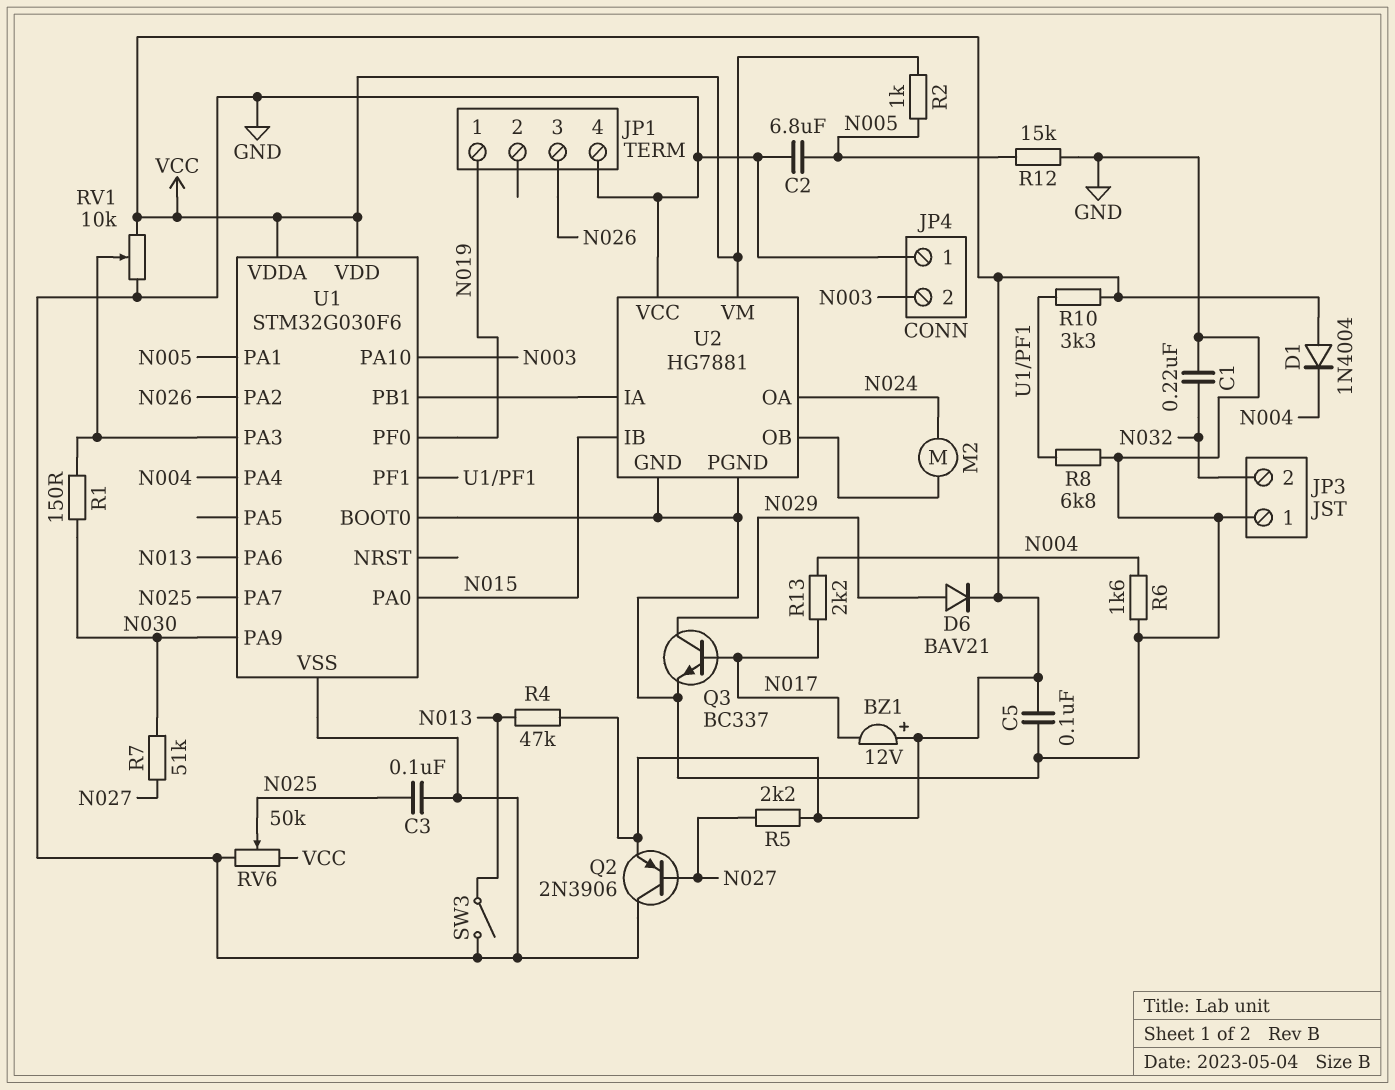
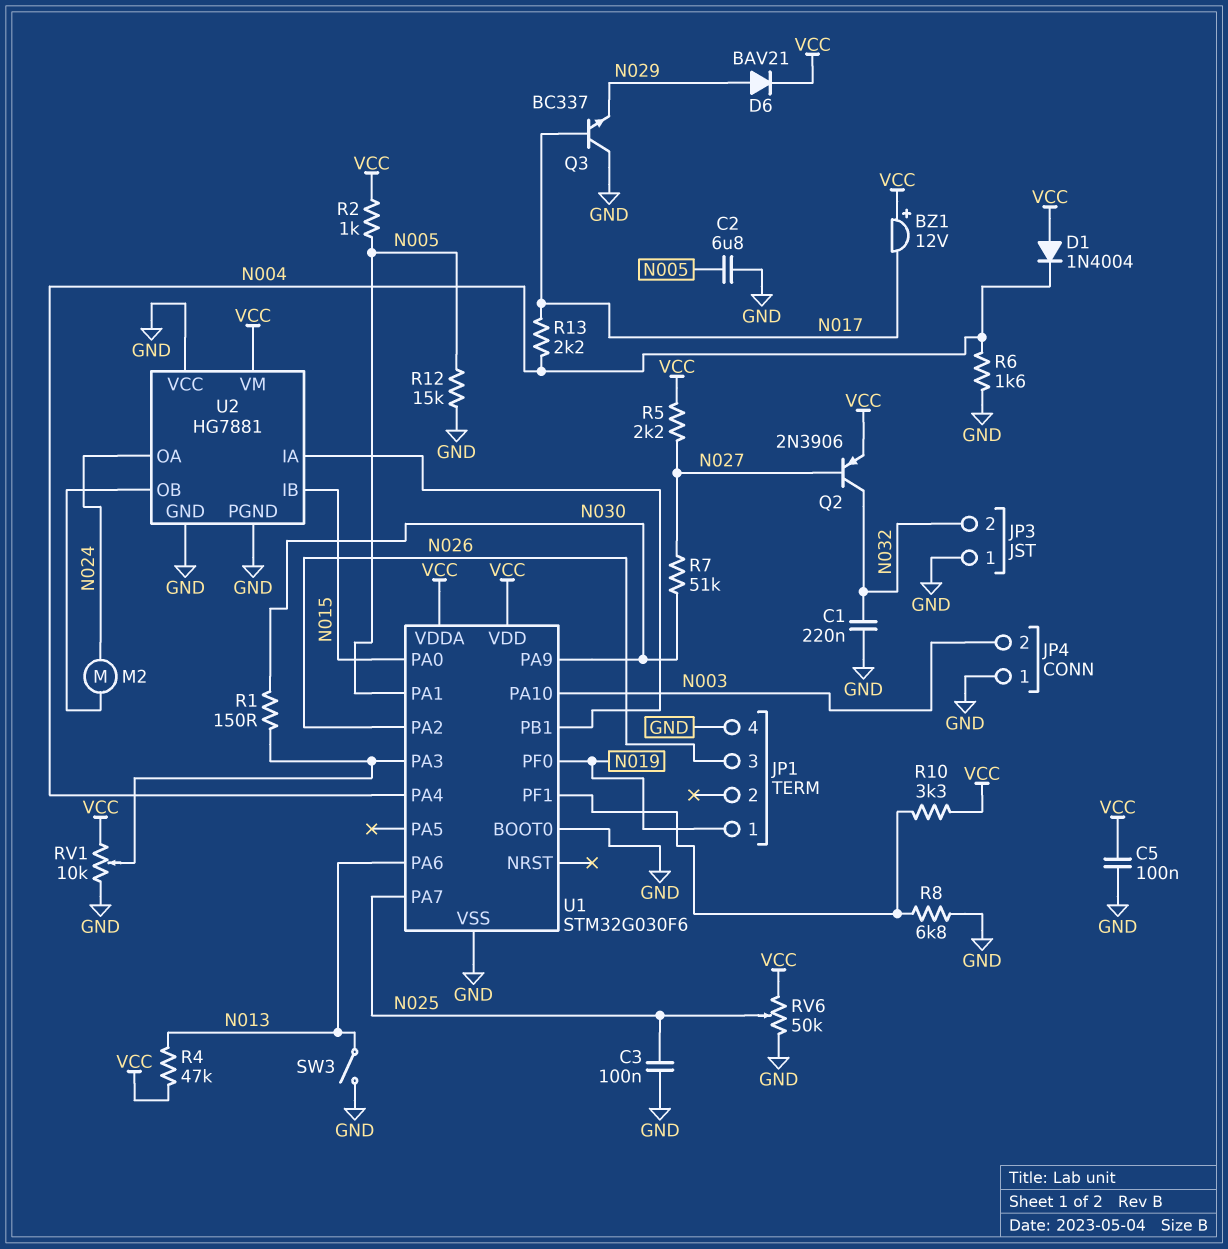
Q2: PNP 2N3906 (B N027, C GND, E VCC) -> PNP 2N3906 (B N027, C N032, E VCC)
Q3: NPN BC337 (B N017, C N029, E GND) -> NPN BC337 (B N017, C GND, E N029)

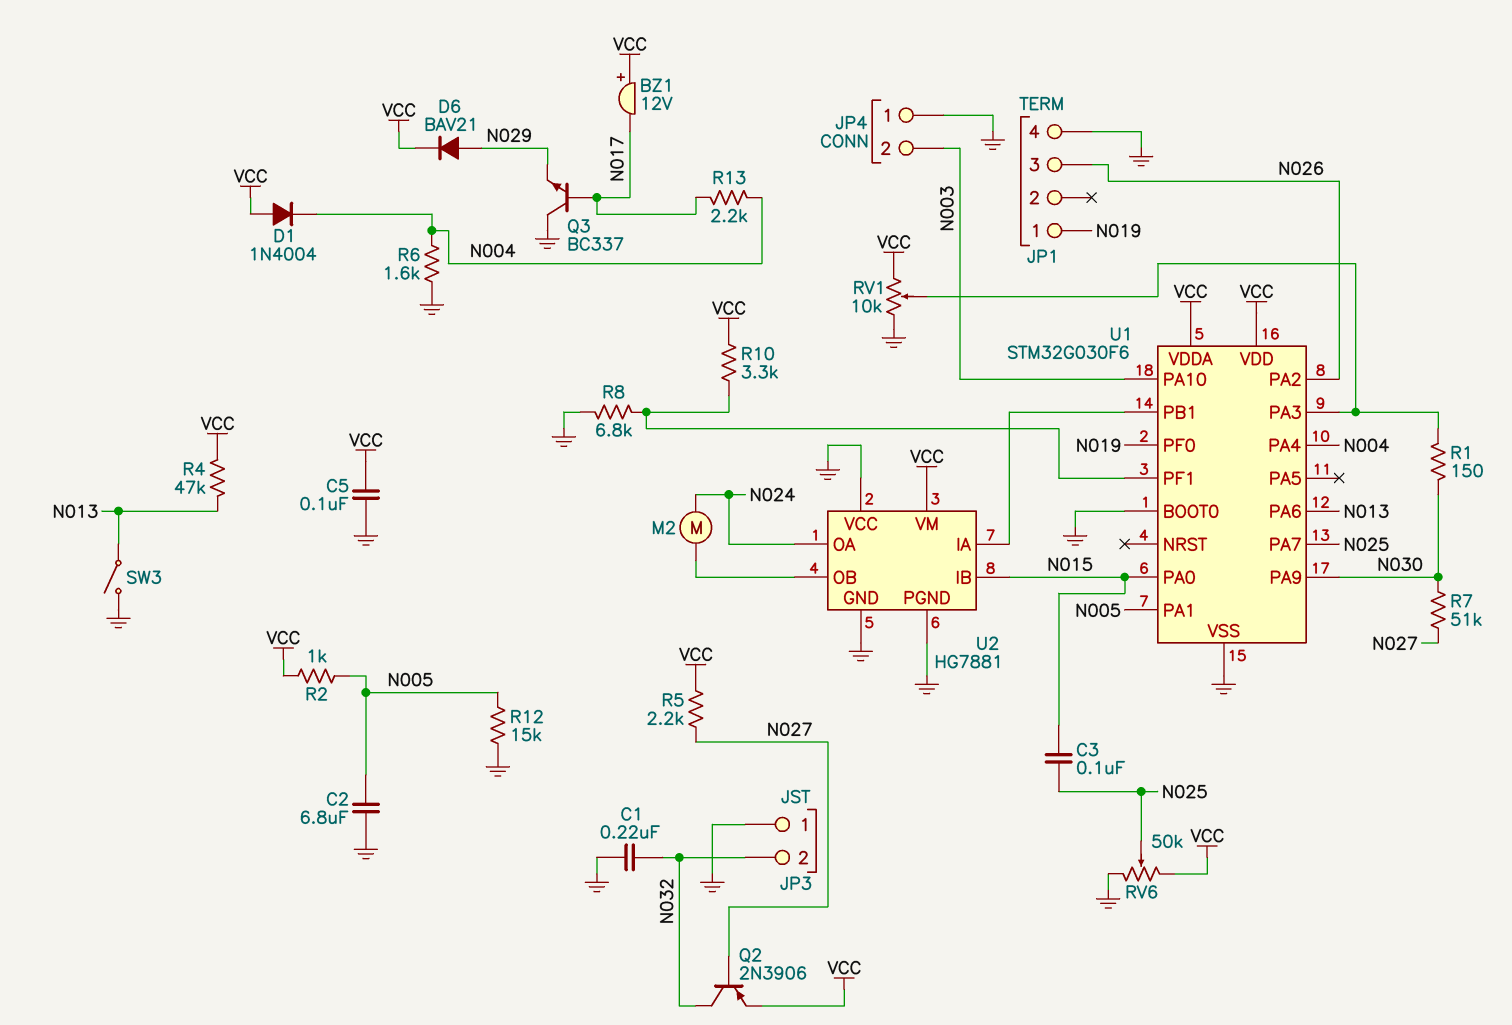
C3: 100nF (GND, N025) -> 100nF (N015, N025)

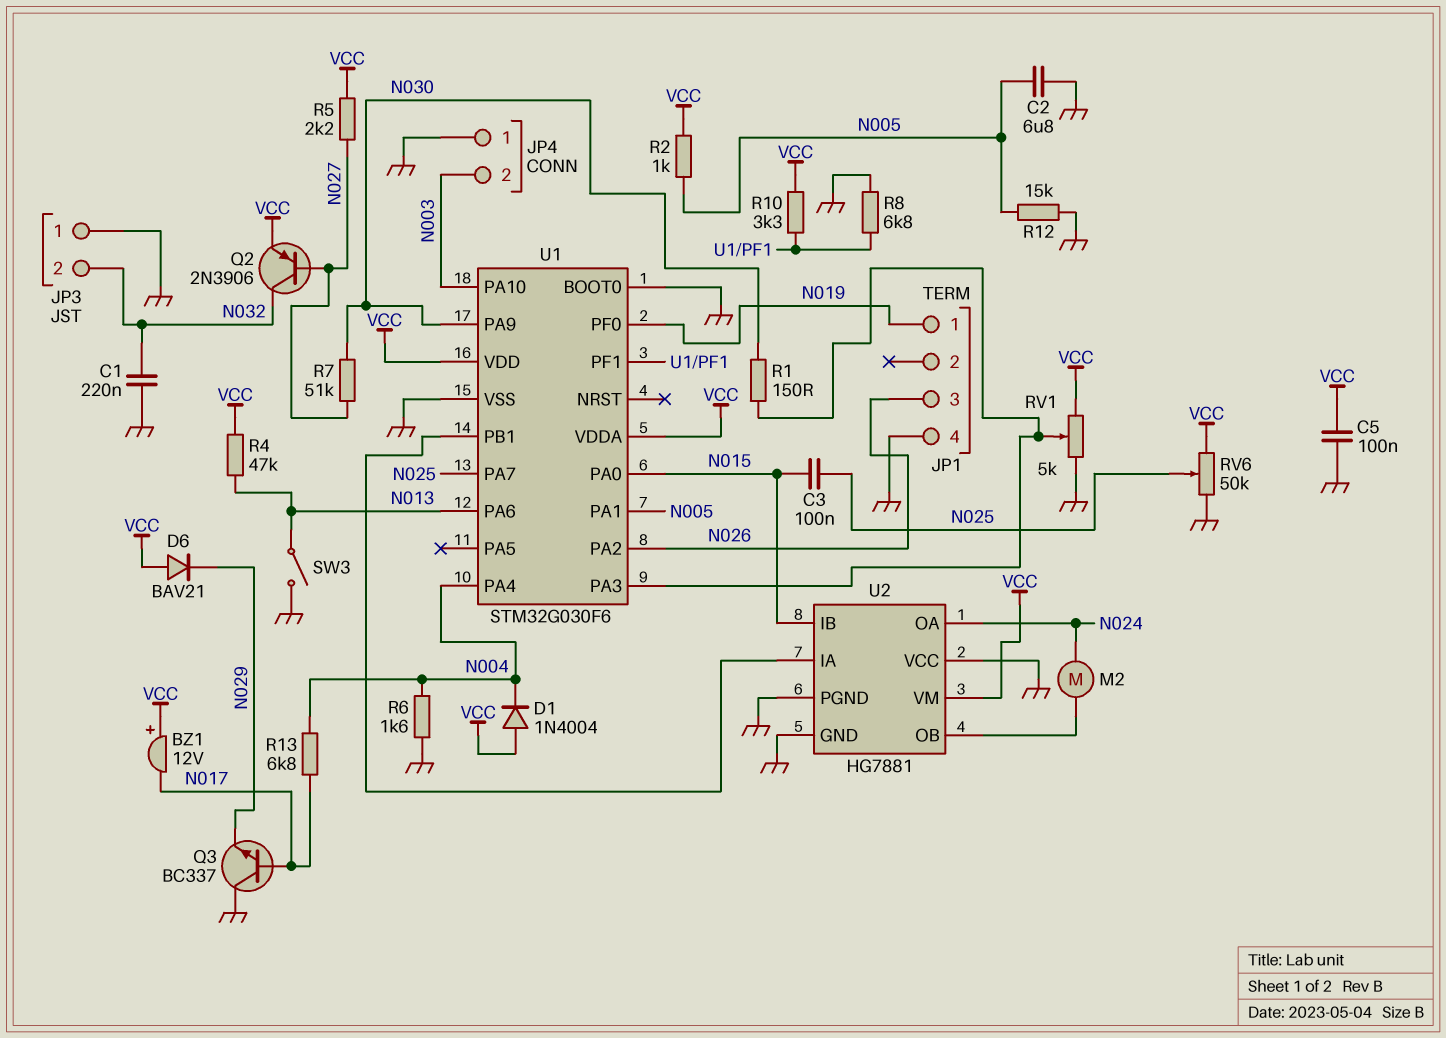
D6: diode BAV21 (A N029, K VCC) -> diode BAV21 (A VCC, K N029)
R13: 2.2k (N004, N017) -> 6.8k (N004, N017)
RV1: 10k (GND, VCC, wiper U1/PA3) -> 5k (GND, VCC, wiper U1/PA3)

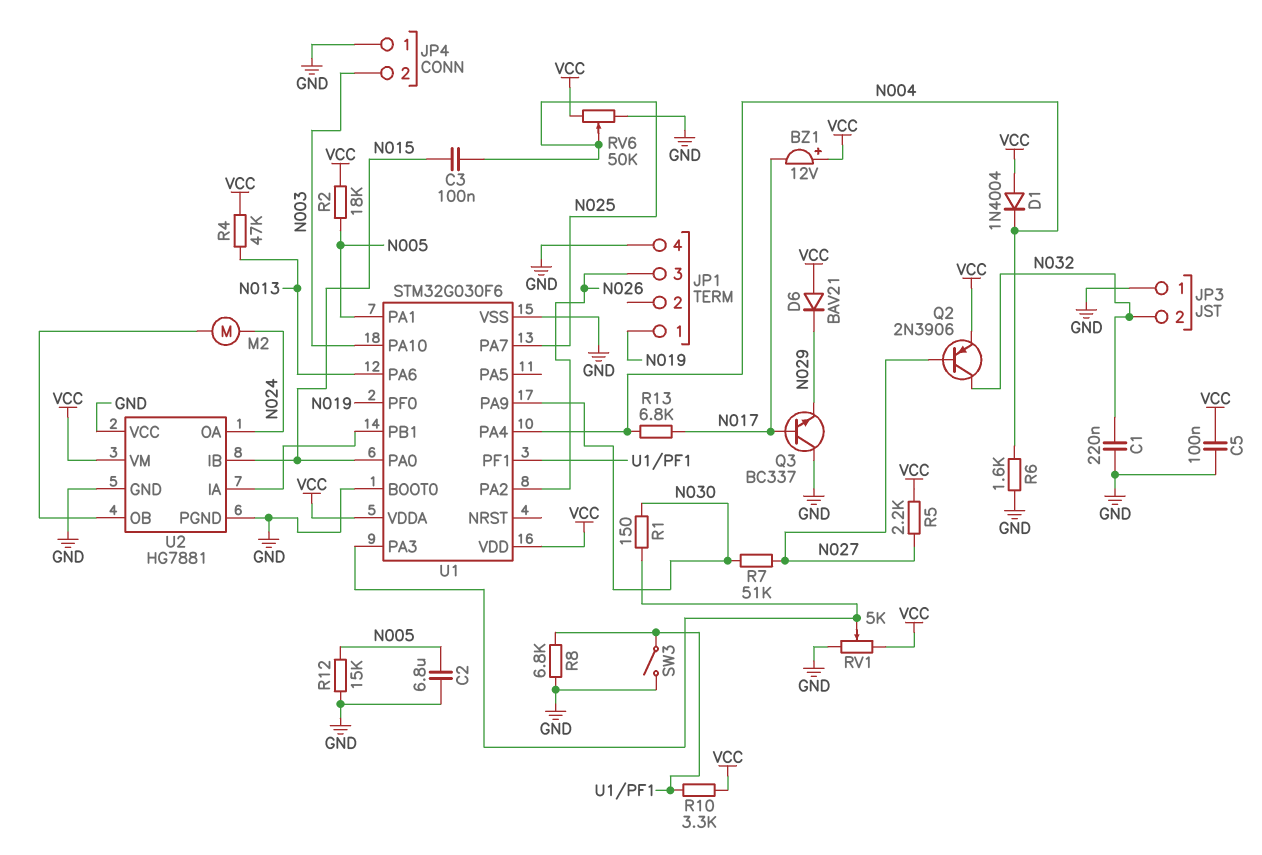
R2: 1k (N005, VCC) -> 18k (N005, VCC)
SW3: switch (GND, N013) -> switch (GND, U1/PF1)

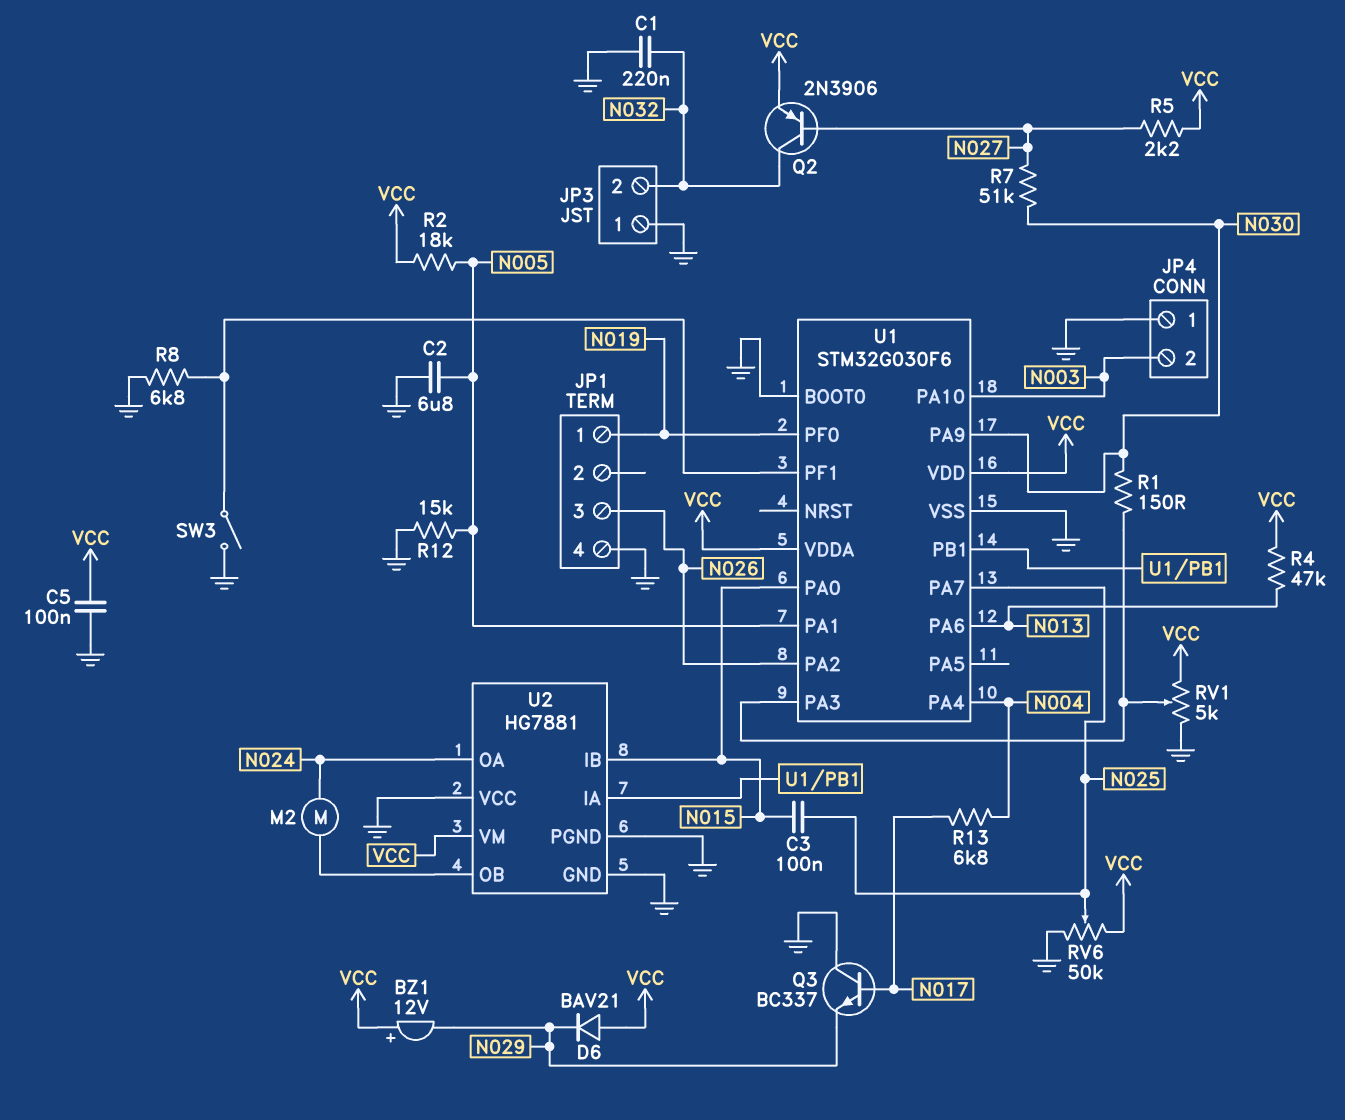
BZ1: buzzer 12V (plus VCC, minus N017) -> buzzer 12V (plus VCC, minus N029)
D1: diode 1N4004 (A VCC, K N004) -> none
R6: 1.6k (GND, N004) -> none
R10: 3.3k (U1/PF1, VCC) -> none

